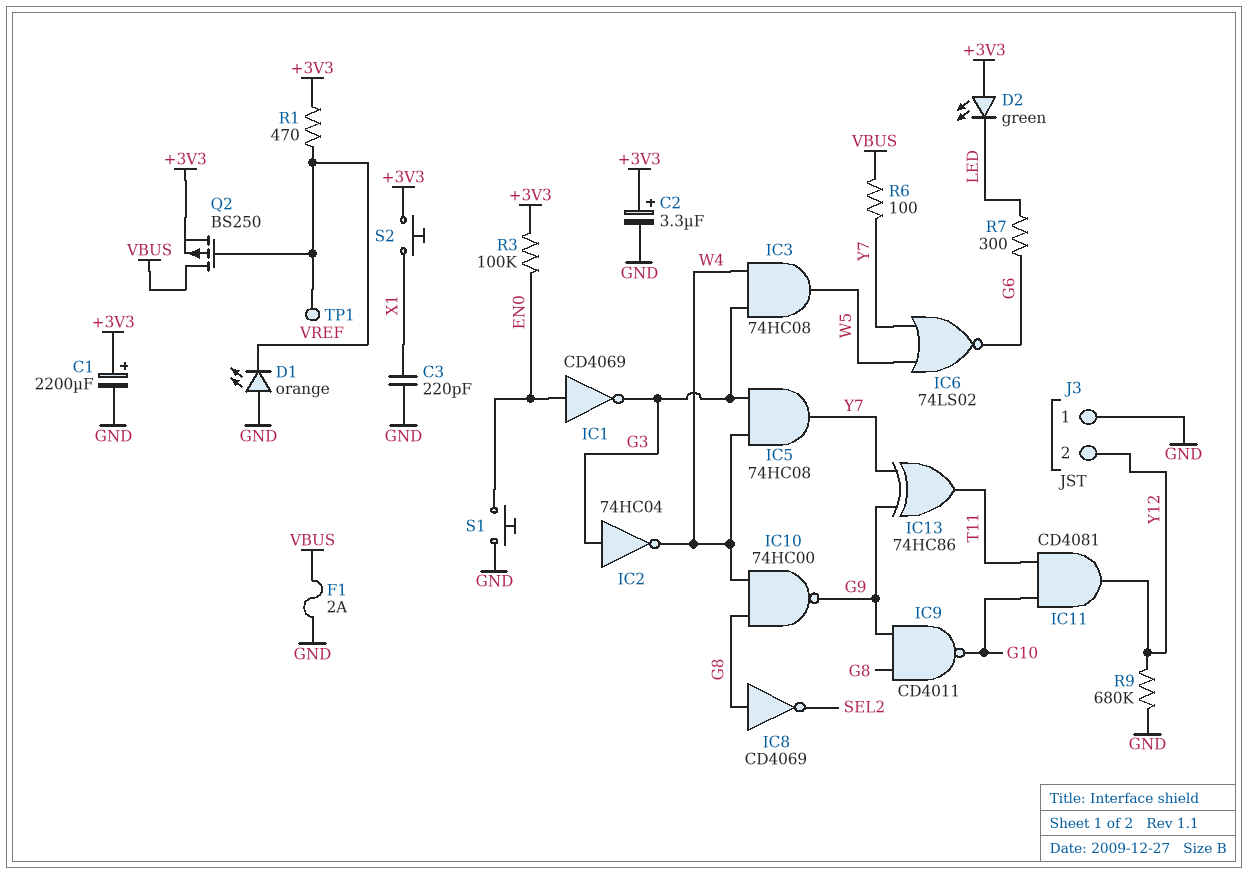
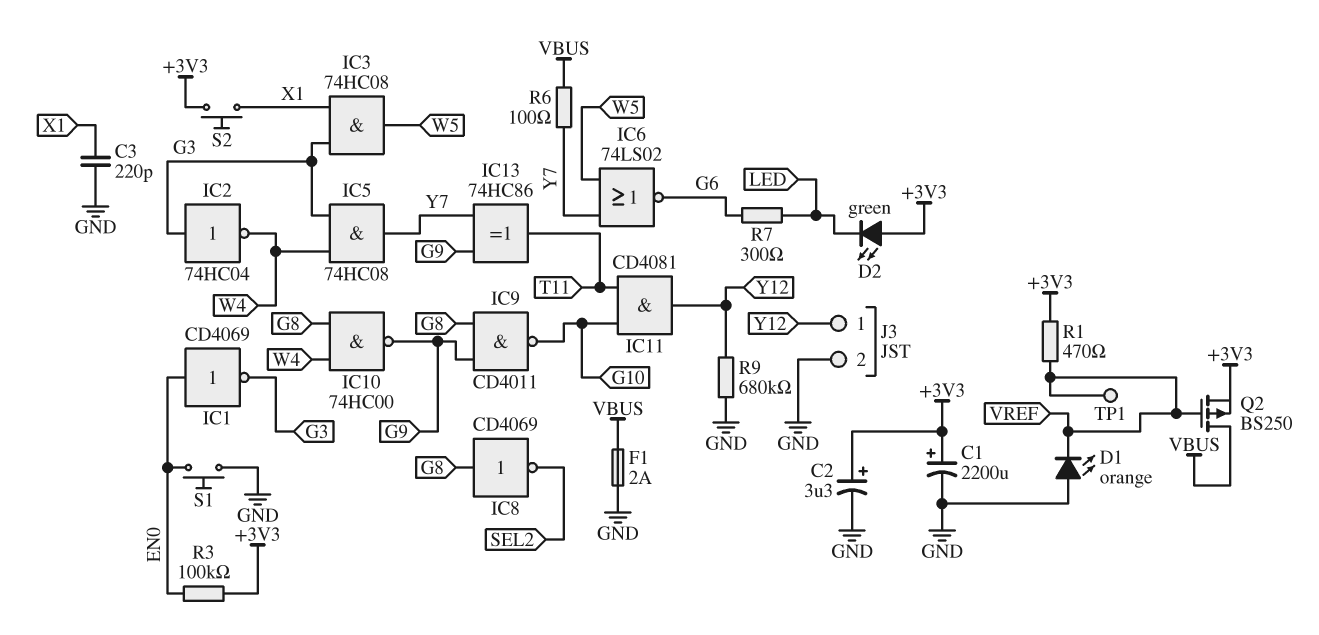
IC3: AND 74HC08 (in G3, in W4, out W5) -> AND 74HC08 (in G3, in X1, out W5)
J3 pin 1: GND -> Y12
J3 pin 2: Y12 -> GND

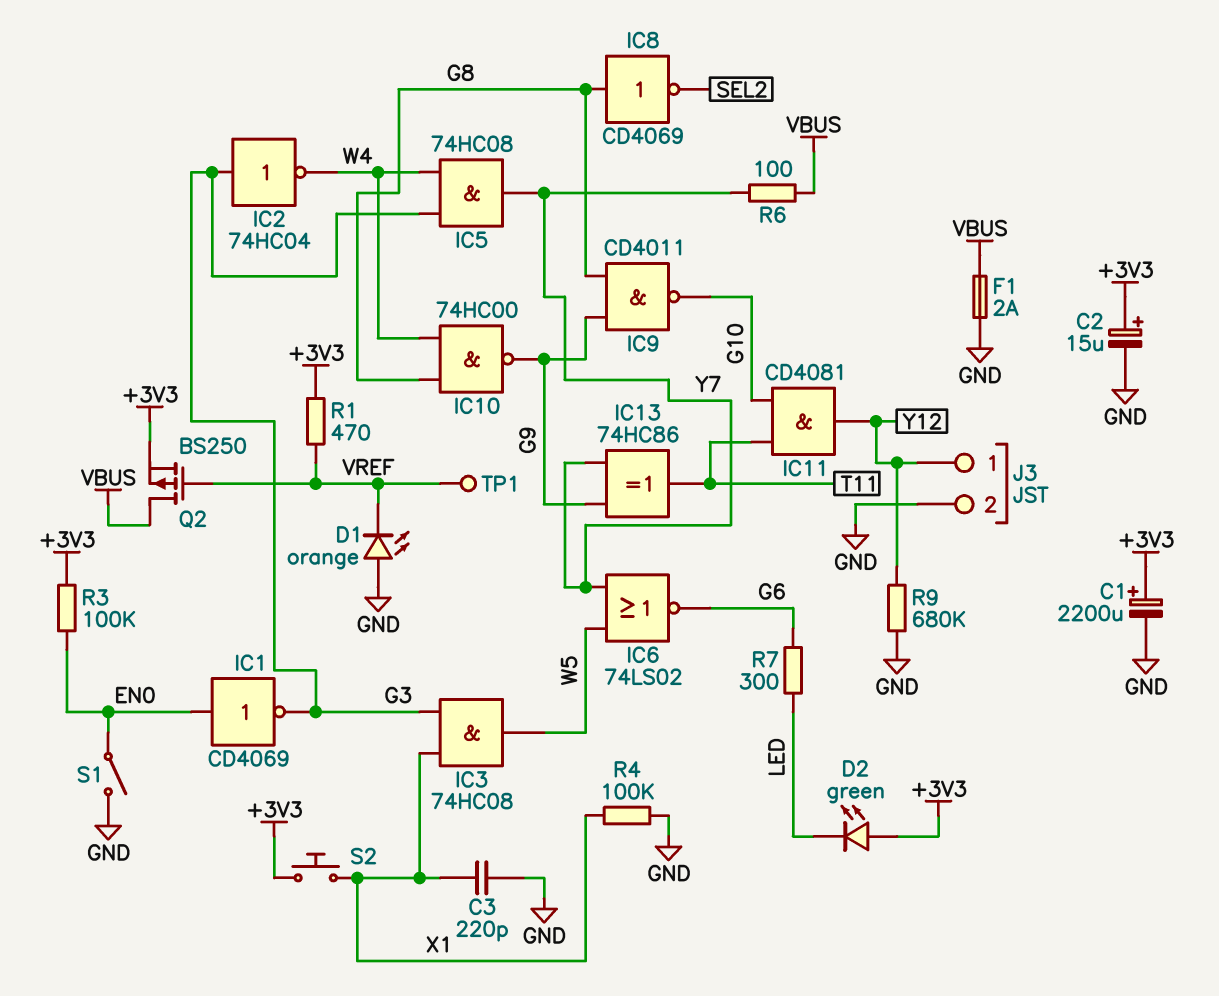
C2: 3.3uF (plus +3V3, minus GND) -> 15uF (plus +3V3, minus GND)
R4: none -> 100k (GND, X1)
S1: button (EN0, GND) -> switch (EN0, GND)

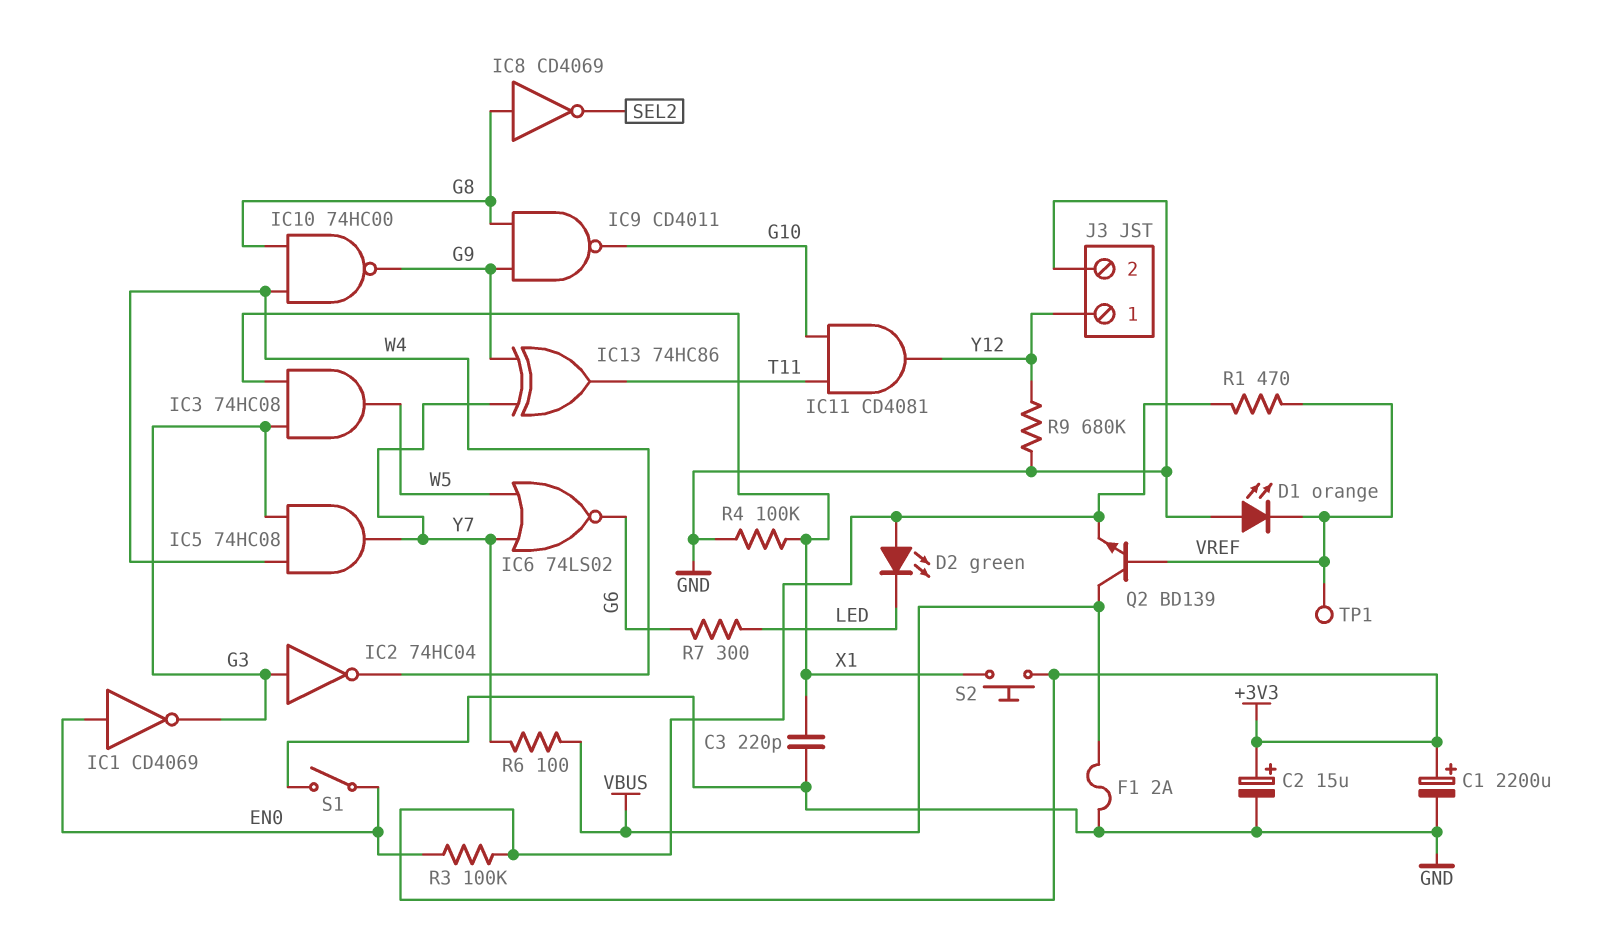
Q2: PMOS BS250 (G VREF, D VBUS, S +3V3) -> NPN BD139 (B VREF, C VBUS, E +3V3)

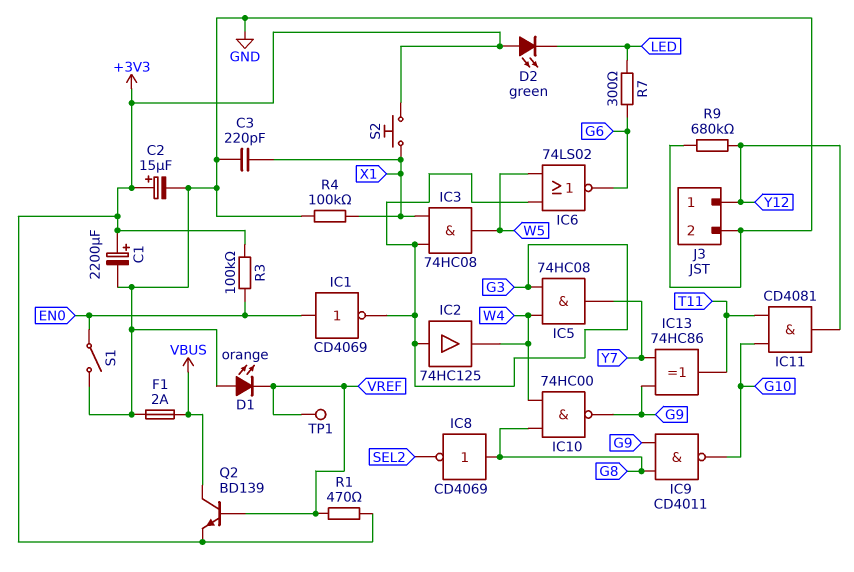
IC2: NOT 74HC04 (in G3, out W4) -> buffer 74HC125 (in G3, out W4)
IC6: NOR 74LS02 (in W5, in Y7, out G6) -> NOR 74LS02 (in G3, in W5, out G6)
R6: 100 (VBUS, Y7) -> none

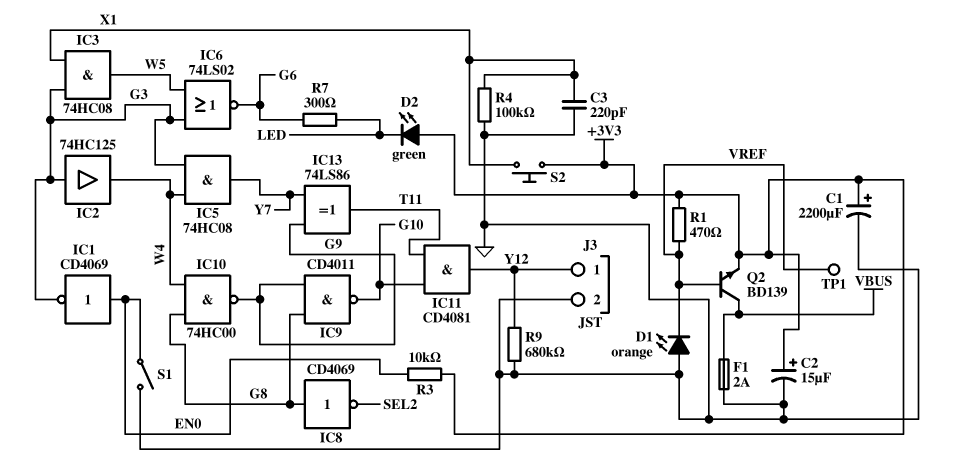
IC13: XOR 74HC86 (in G9, in Y7, out T11) -> XOR 74LS86 (in G9, in Y7, out T11)
R3: 100k (+3V3, EN0) -> 10k (+3V3, EN0)

